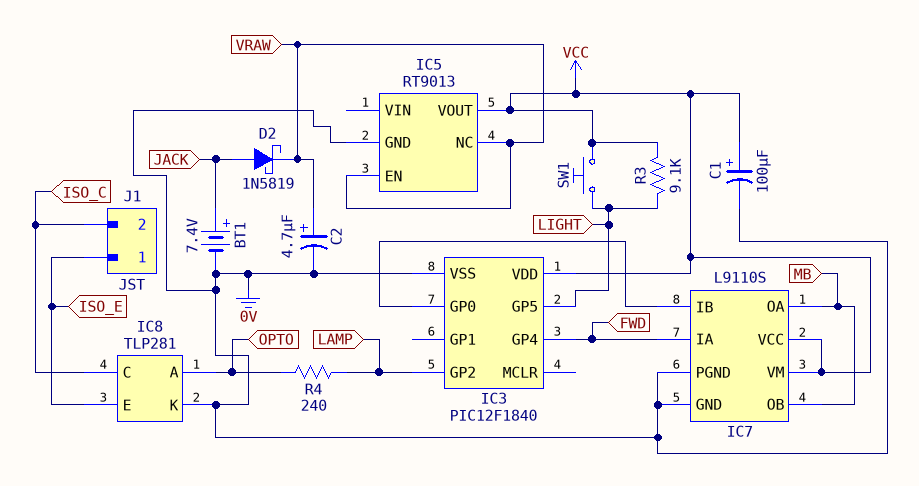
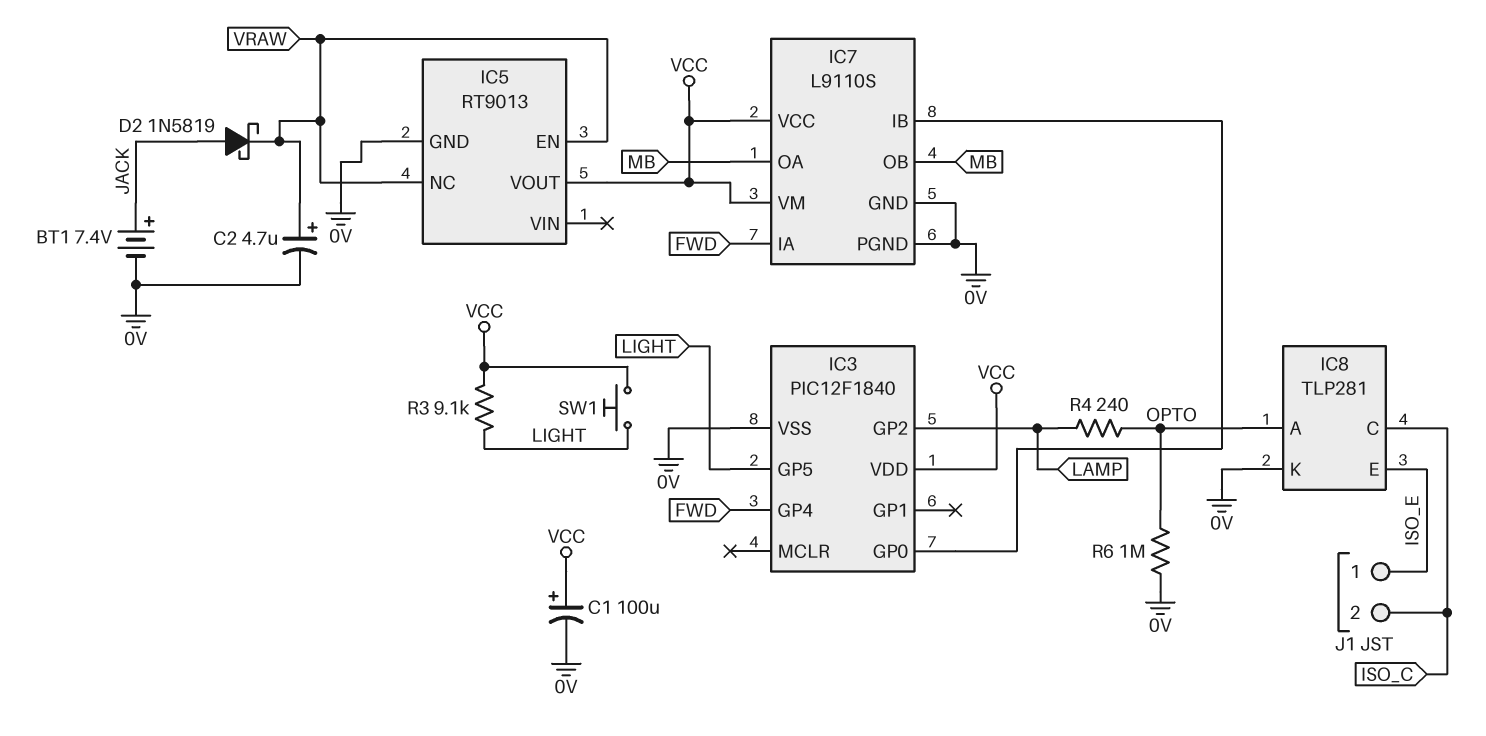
R6: none -> 1M (0V, OPTO)

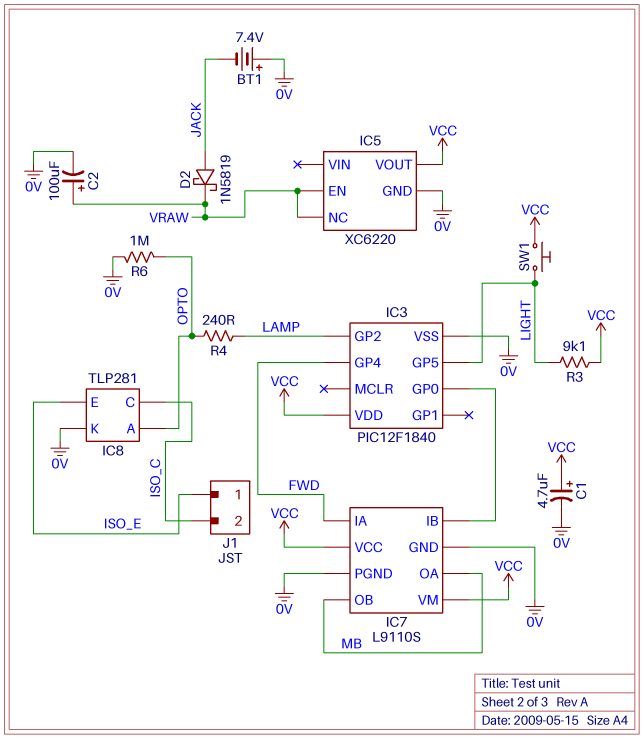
BT1: 7.4V (plus JACK, minus 0V) -> 7.4V (plus 0V, minus JACK)
C1: 100uF (plus VCC, minus 0V) -> 4.7uF (plus VCC, minus 0V)
C2: 4.7uF (plus VRAW, minus 0V) -> 100uF (plus VRAW, minus 0V)
IC5: RT9013 -> XC6220

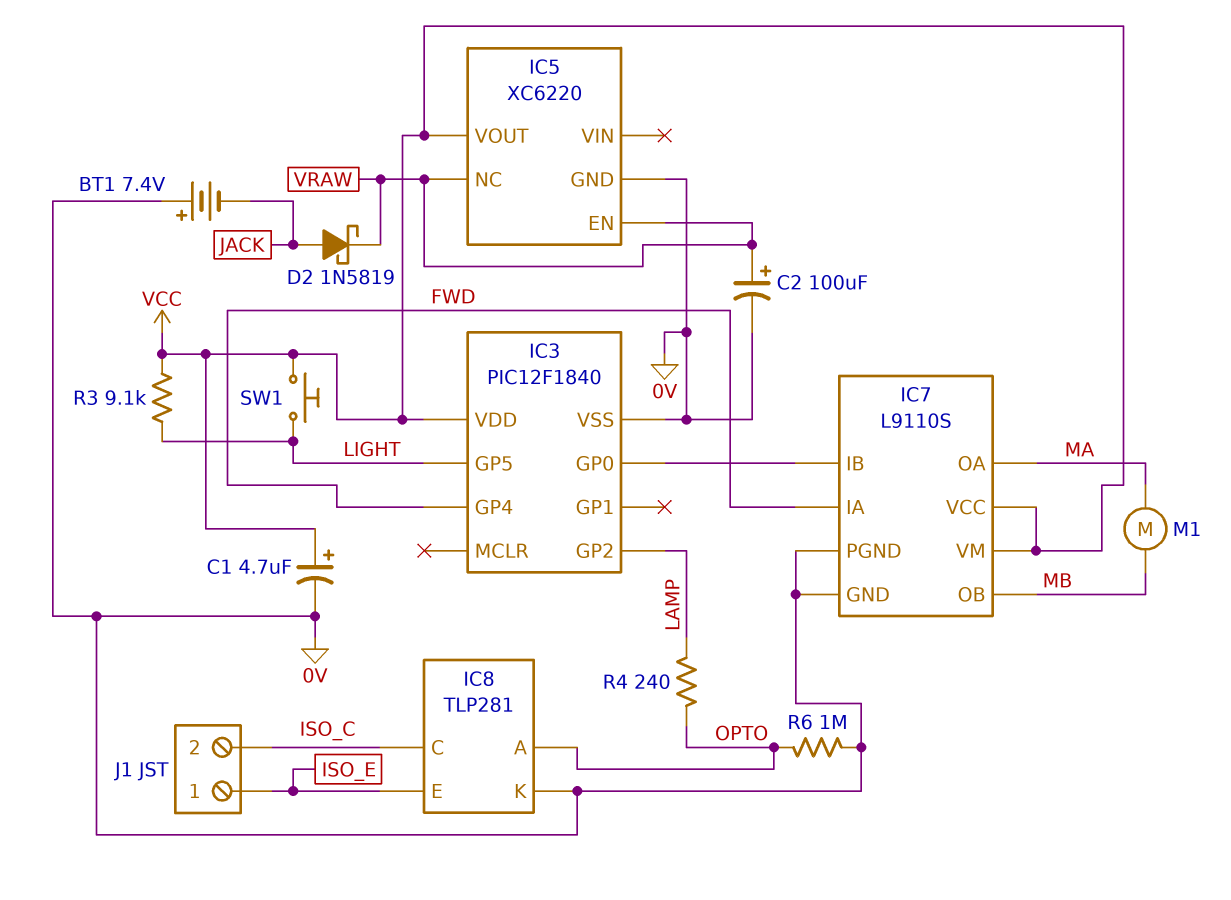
IC7 pin OA: MB -> MA
M1: none -> motor (MA, MB)

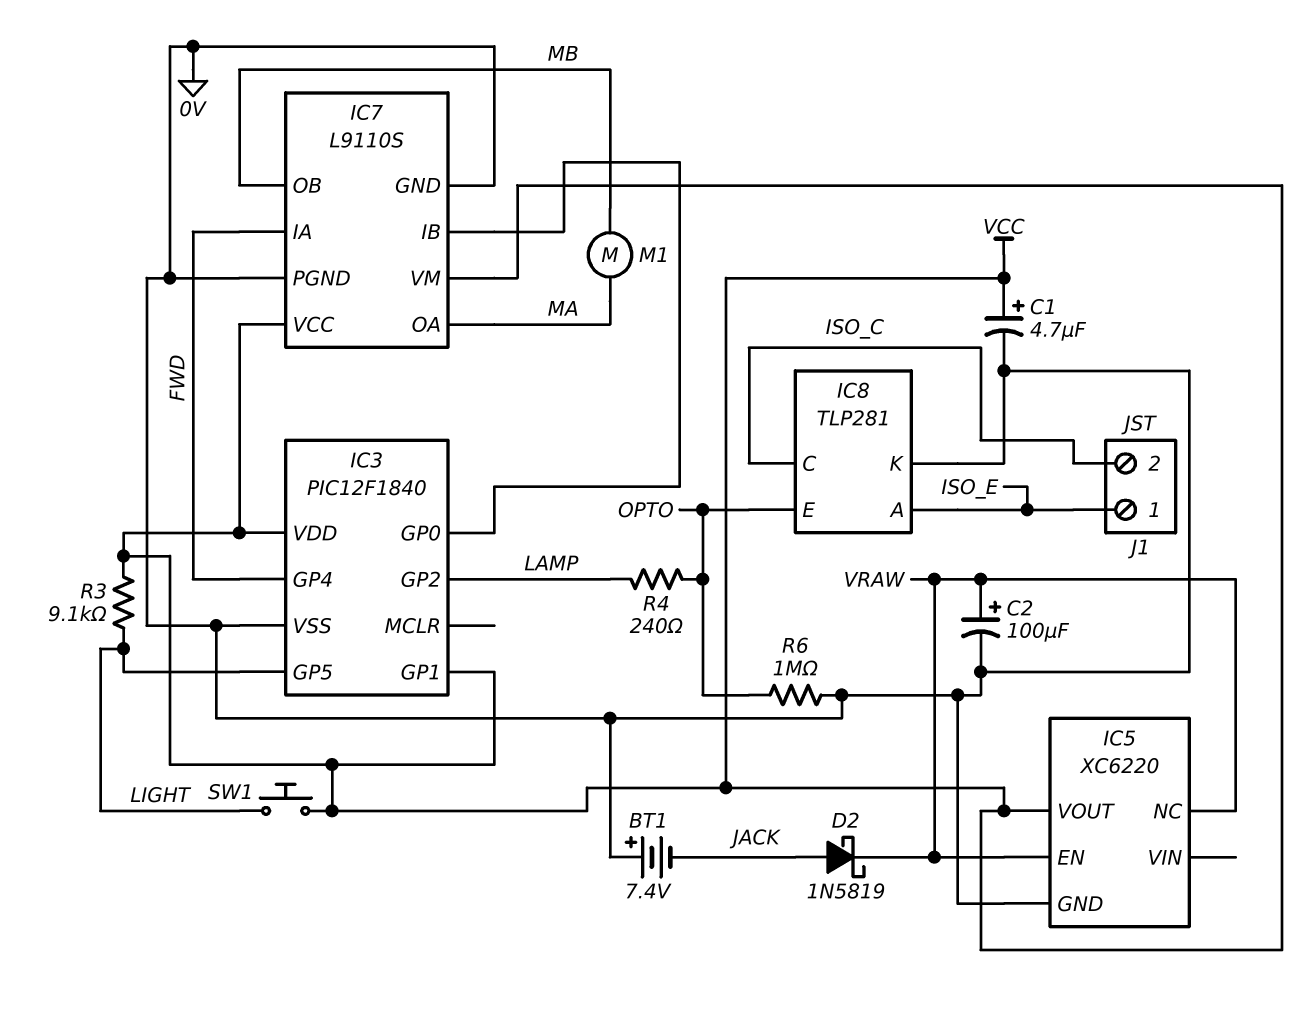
IC3 pin GP1: none -> VCC
IC8 pin A: OPTO -> ISO_E
IC8 pin E: ISO_E -> OPTO

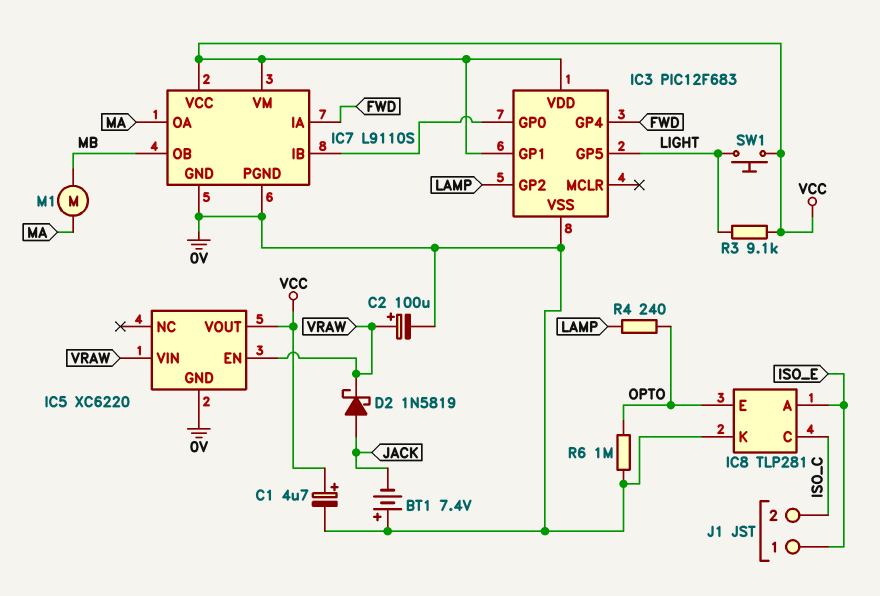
IC3: PIC12F1840 -> PIC12F683
IC5 pin NC: VRAW -> none
IC5 pin VIN: none -> VRAW

